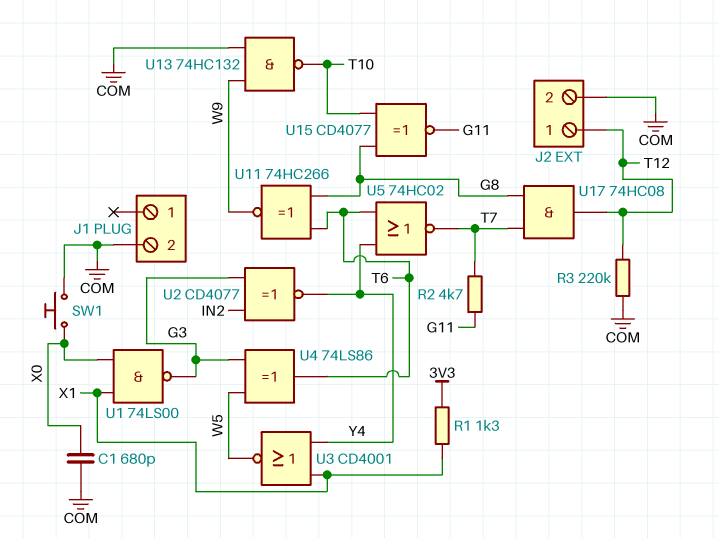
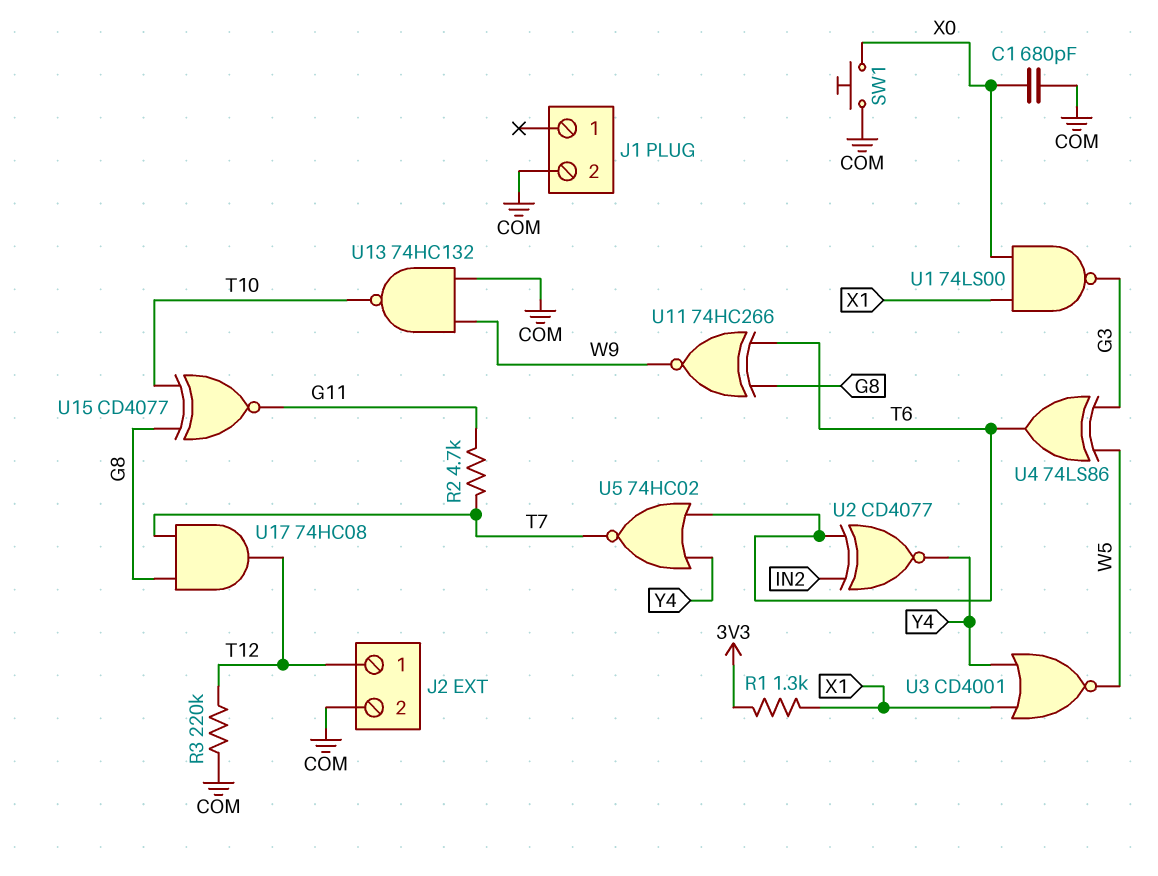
U2: XNOR CD4077 (in G3, in IN2, out Y4) -> XNOR CD4077 (in IN2, in T6, out Y4)

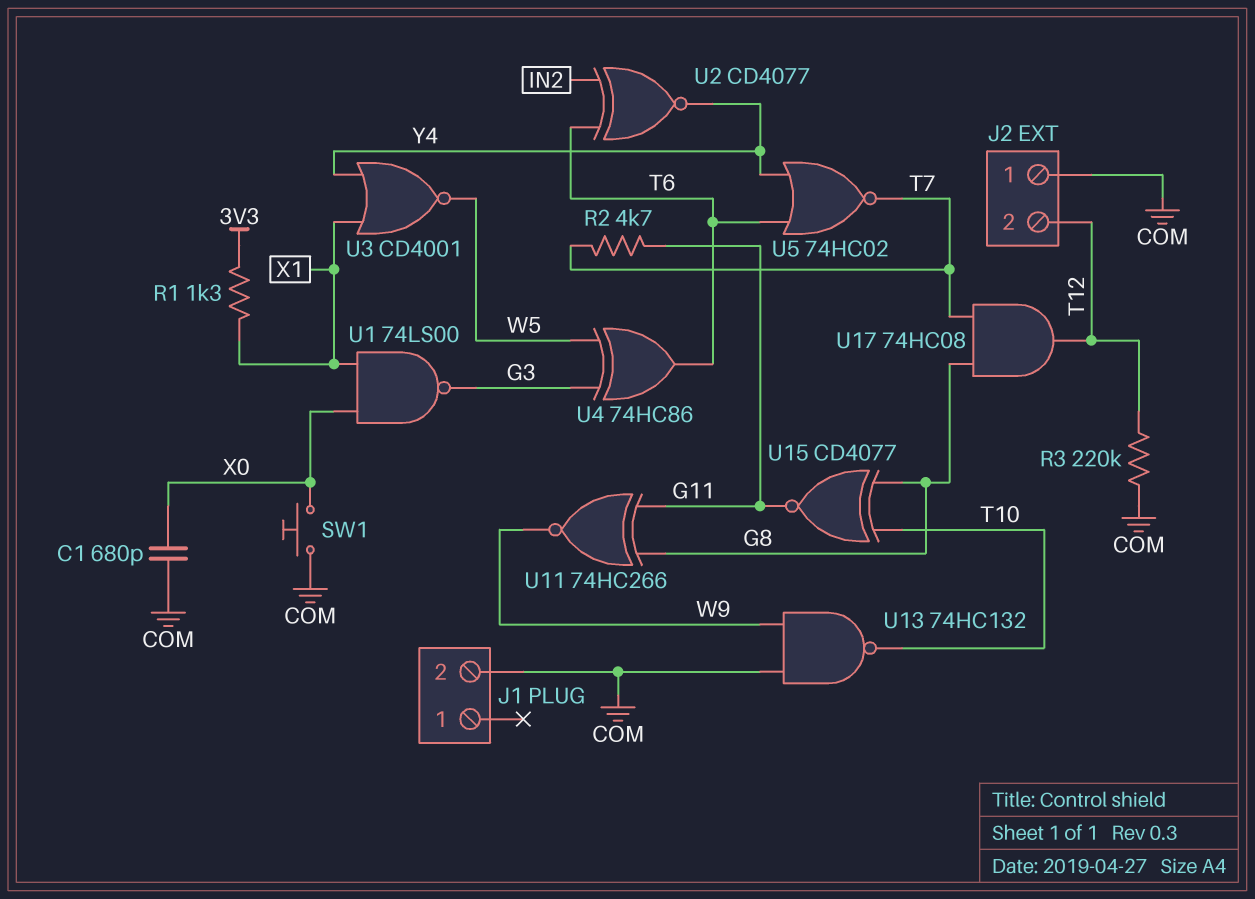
J2 pin 1: T12 -> COM
J2 pin 2: COM -> T12
U4: XOR 74LS86 (in G3, in W5, out T6) -> XOR 74HC86 (in G3, in W5, out T6)
U11: XNOR 74HC266 (in G8, in T6, out W9) -> XNOR 74HC266 (in G8, in G11, out W9)

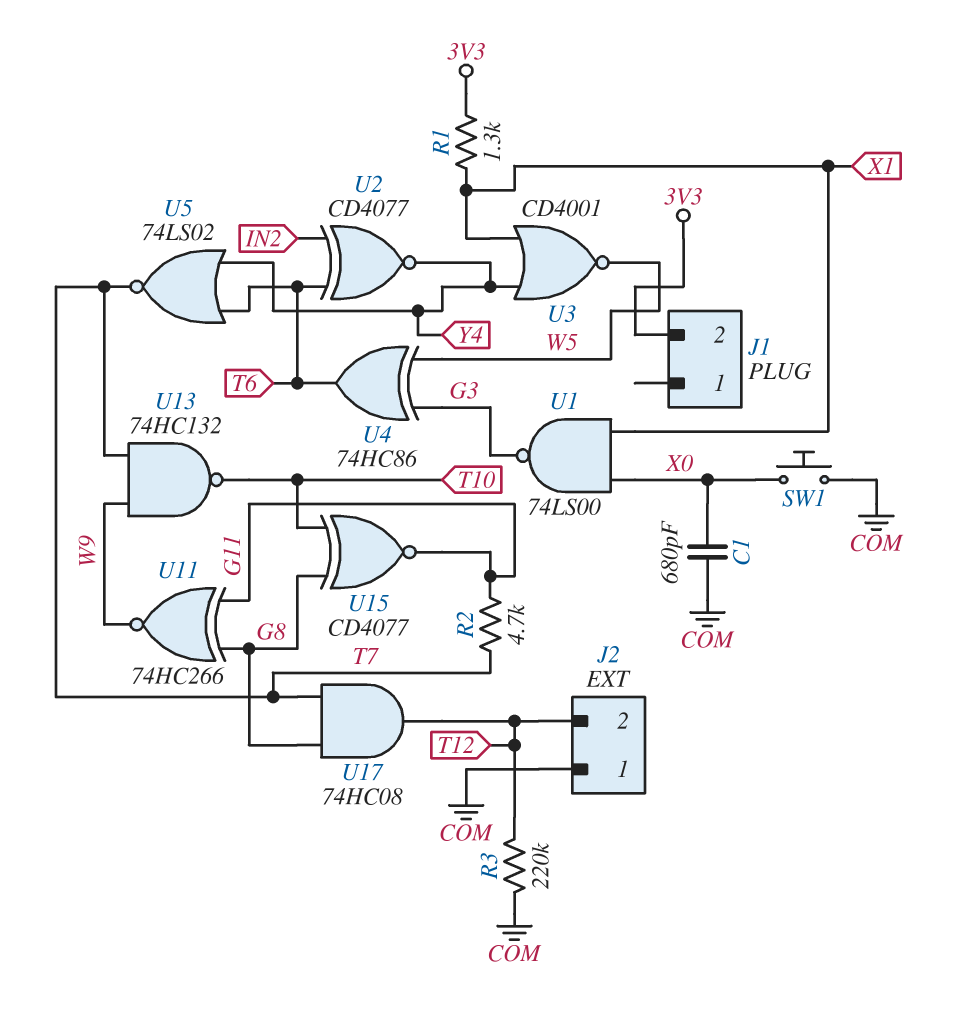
J1 pin 2: COM -> 3V3
U5: NOR 74HC02 (in T6, in Y4, out T7) -> NOR 74LS02 (in T6, in Y4, out T7)
U13: NAND 74HC132 (in COM, in W9, out T10) -> NAND 74HC132 (in T7, in W9, out T10)

